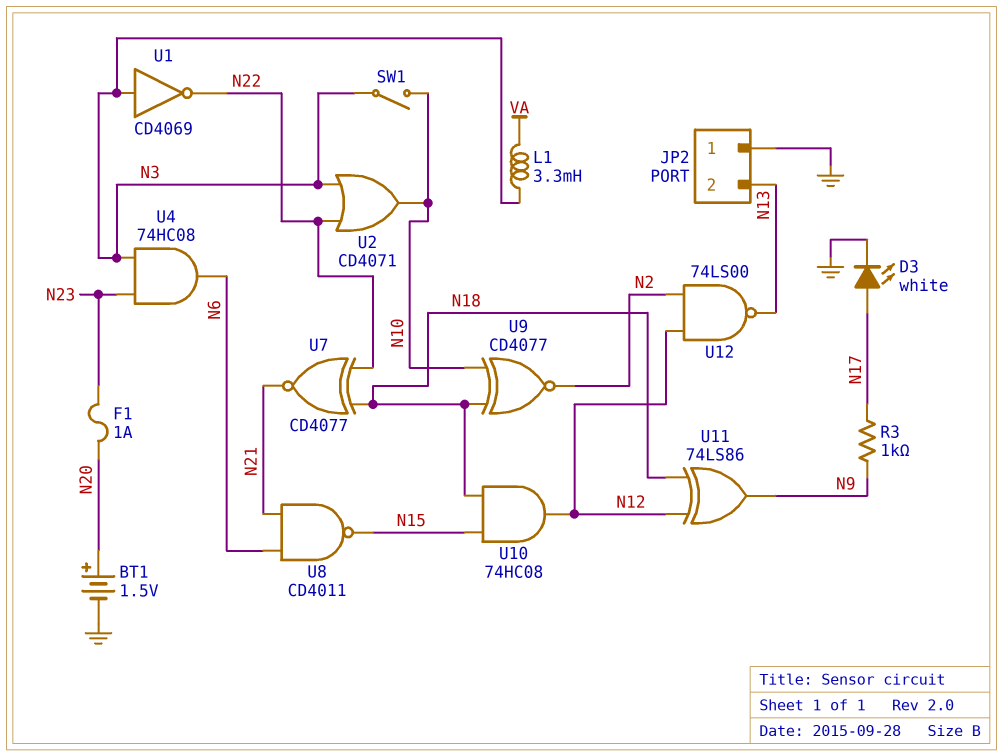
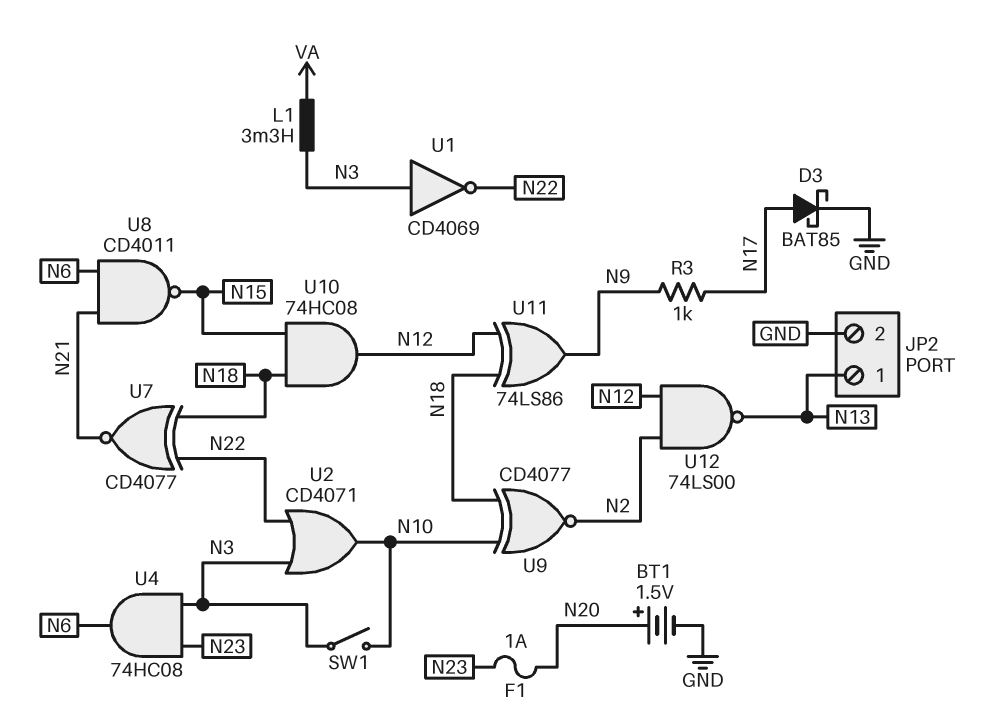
D3: LED white (A N17, K GND) -> schottky BAT85 (A N17, K GND)
JP2 pin 1: GND -> N13
JP2 pin 2: N13 -> GND

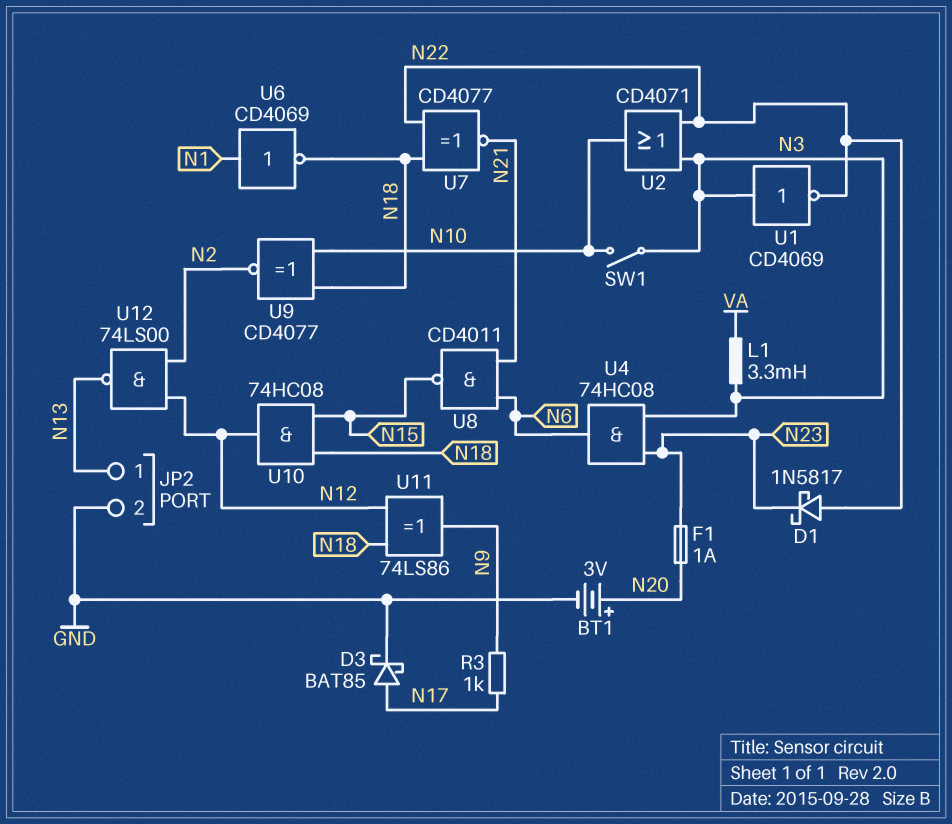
BT1: 1.5V (plus N20, minus GND) -> 3V (plus N20, minus GND)
D1: none -> schottky 1N5817 (A N22, K N23)
U6: none -> NOT CD4069 (in N1, out N18)

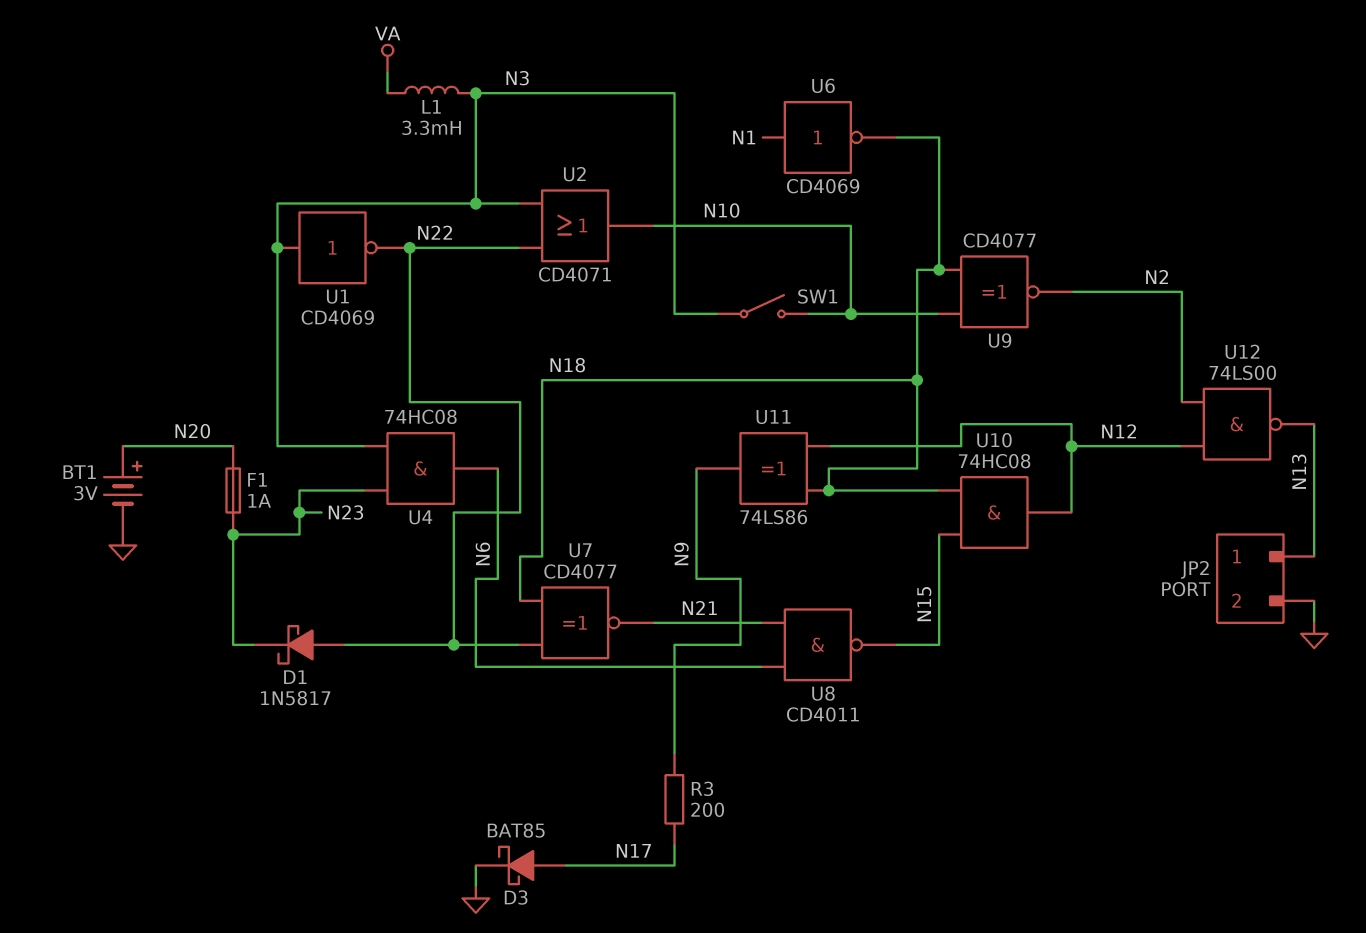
R3: 1k (N9, N17) -> 200 (N9, N17)

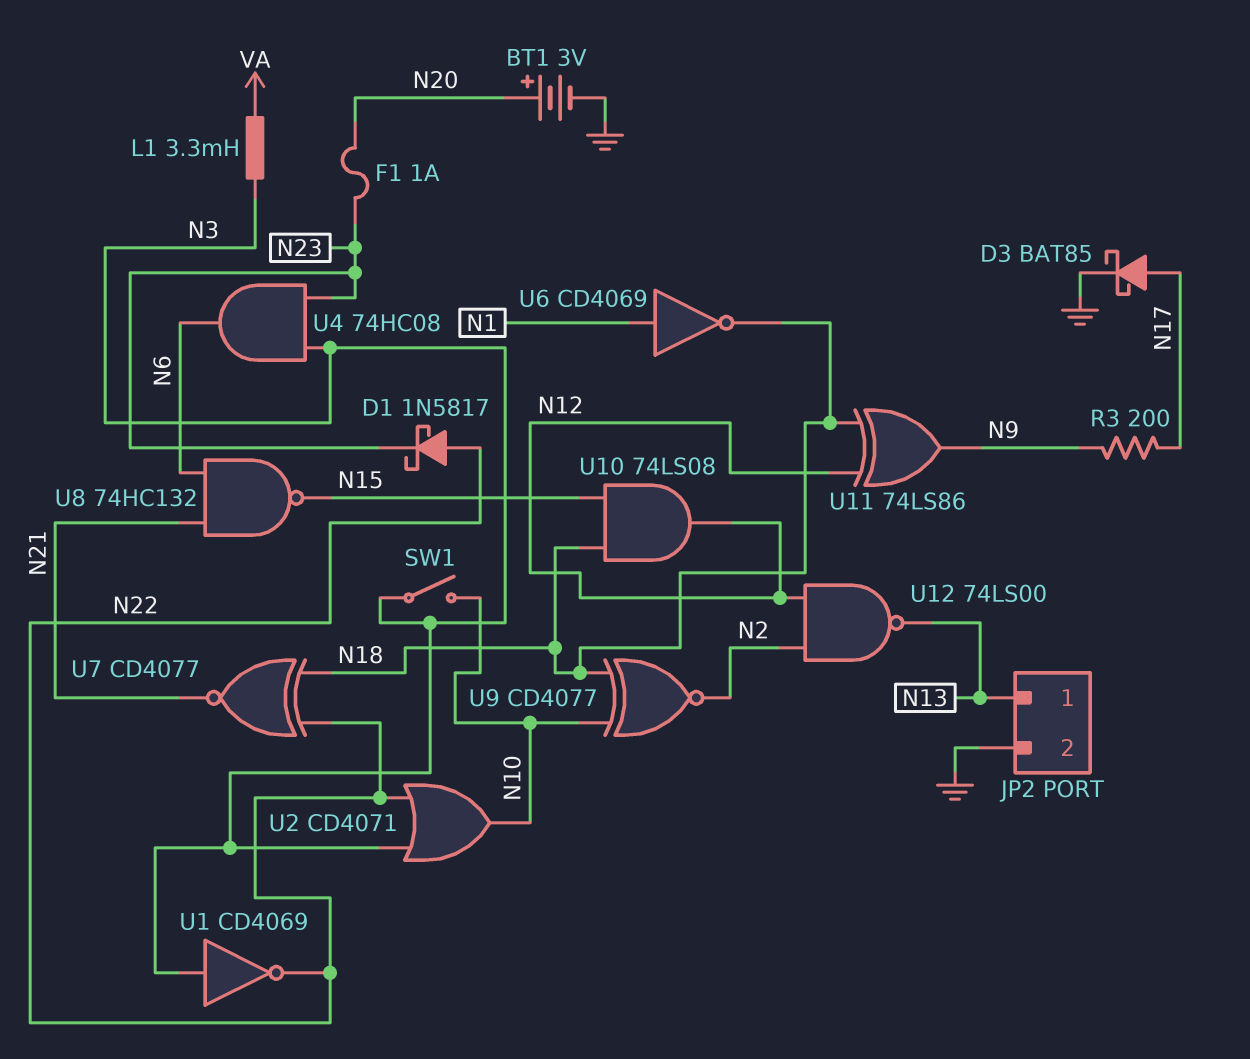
U8: NAND CD4011 (in N6, in N21, out N15) -> NAND 74HC132 (in N6, in N21, out N15)
U10: AND 74HC08 (in N15, in N18, out N12) -> AND 74LS08 (in N15, in N18, out N12)

